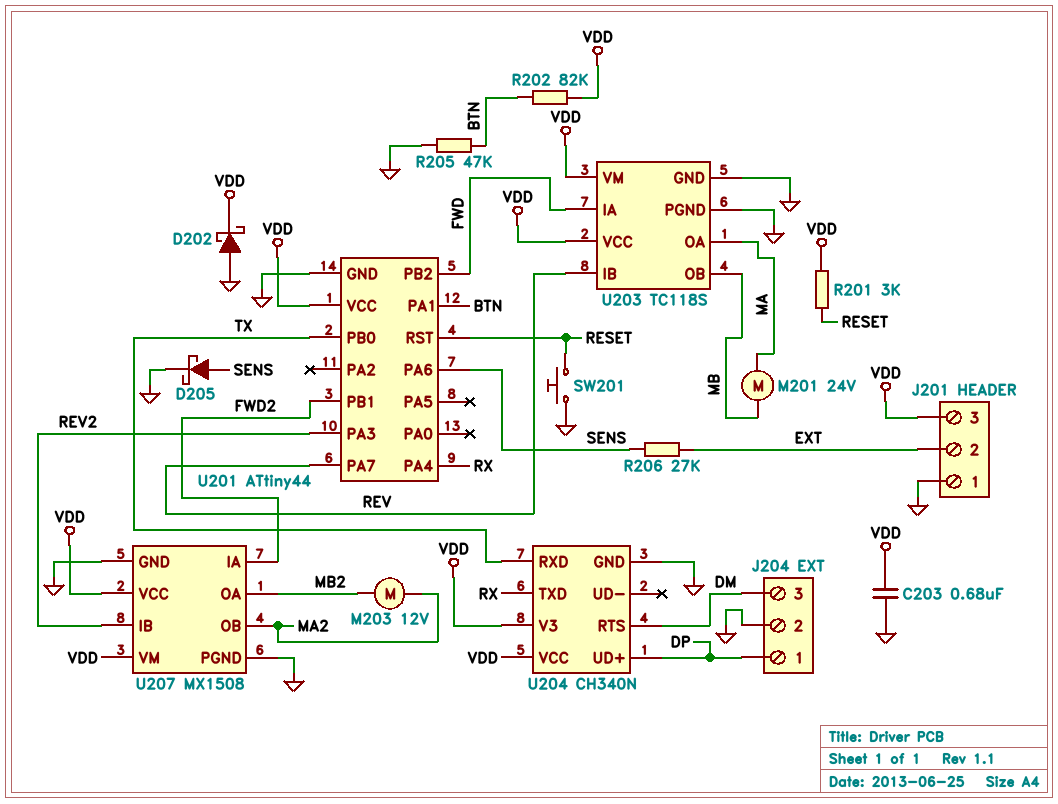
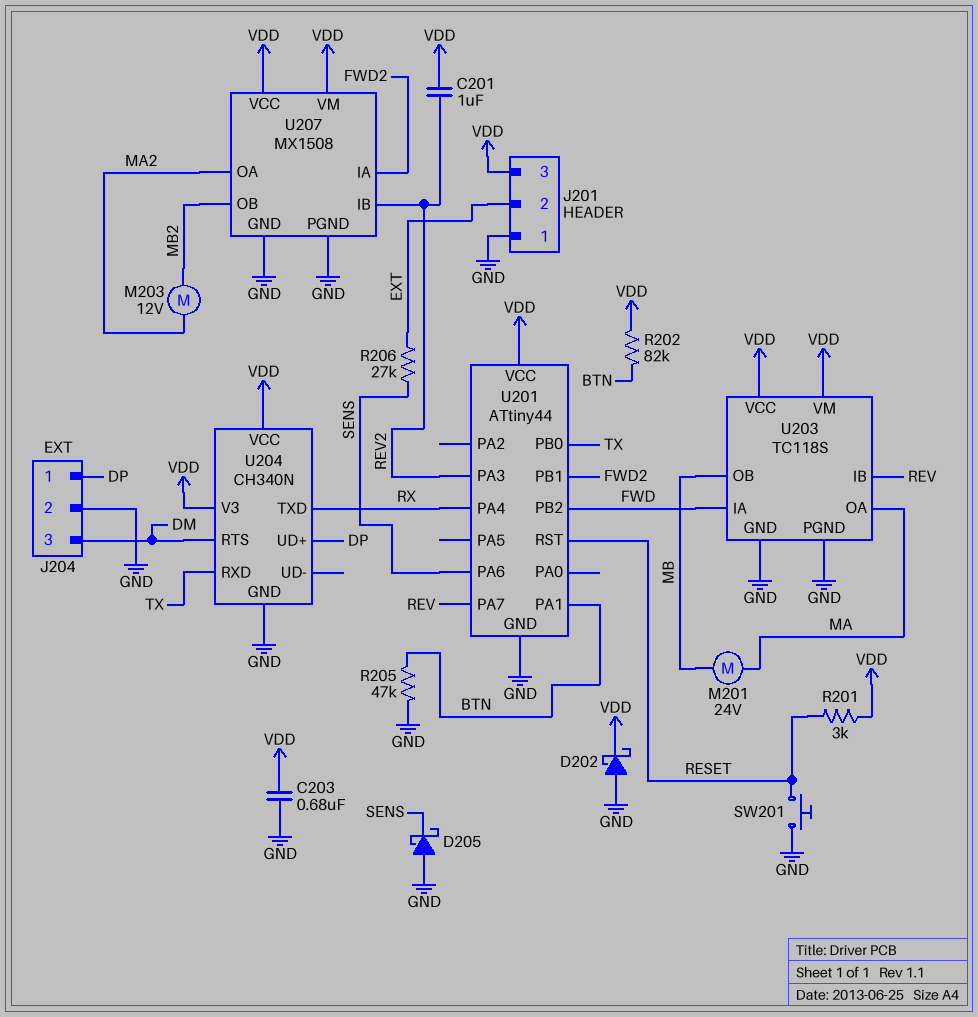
C201: none -> 1uF (REV2, VDD)
D205: schottky (A SENS, K GND) -> schottky (A GND, K SENS)
U207 pin OA: MB2 -> MA2
U207 pin OB: MA2 -> MB2

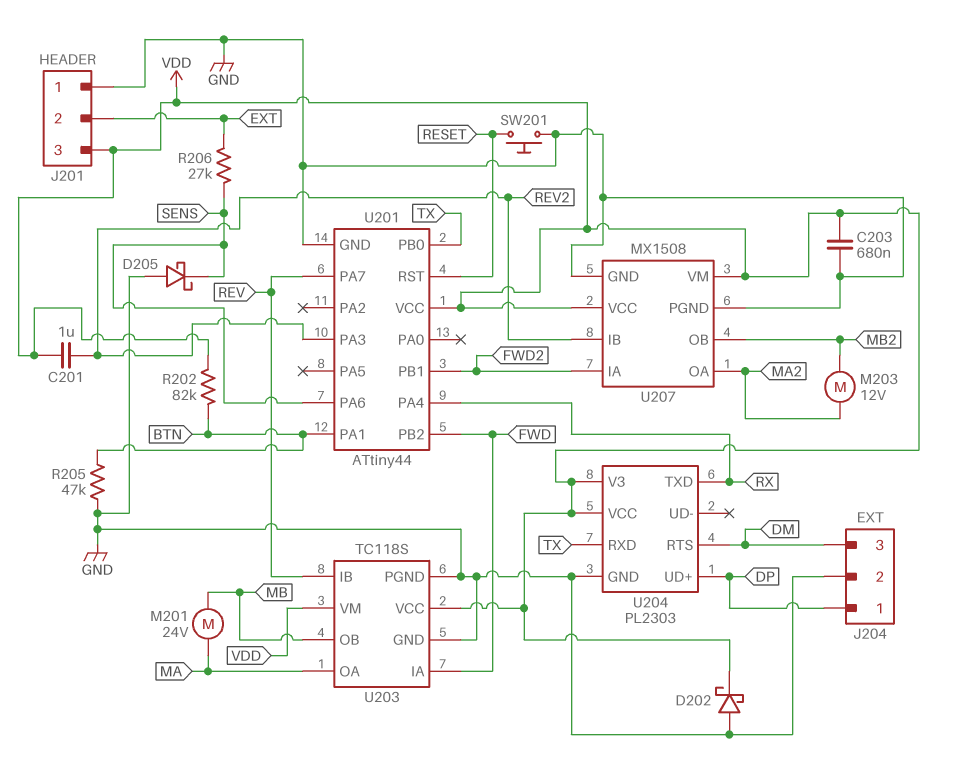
R201: 3k (RESET, VDD) -> none
U204: CH340N -> PL2303

